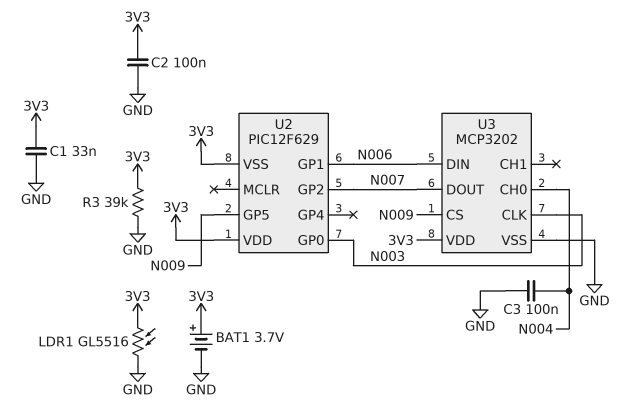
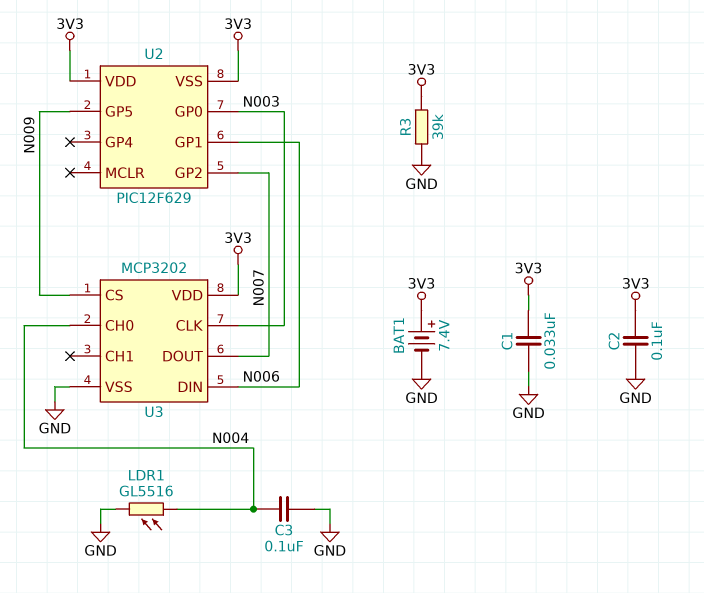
BAT1: 3.7V (plus 3V3, minus GND) -> 7.4V (plus 3V3, minus GND)
LDR1: GL5516 (3V3, GND) -> GL5516 (GND, N004)

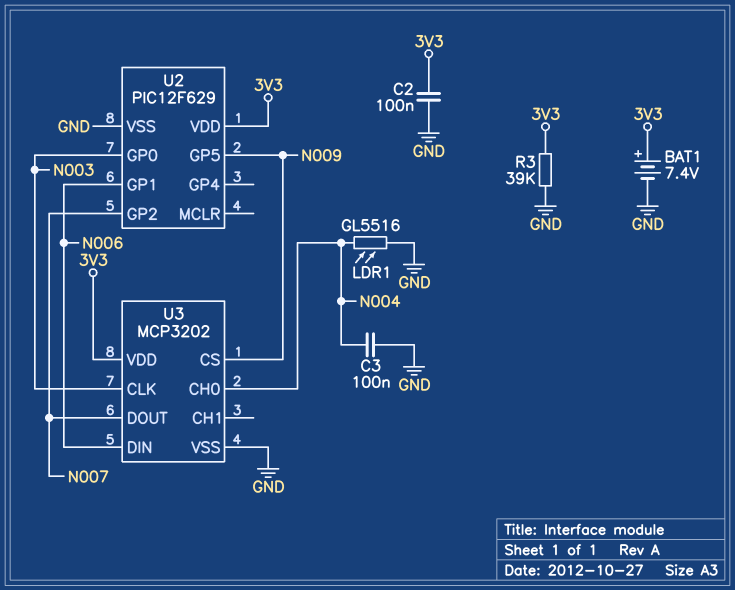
C1: 33nF (3V3, GND) -> none
U2 pin VSS: 3V3 -> GND

